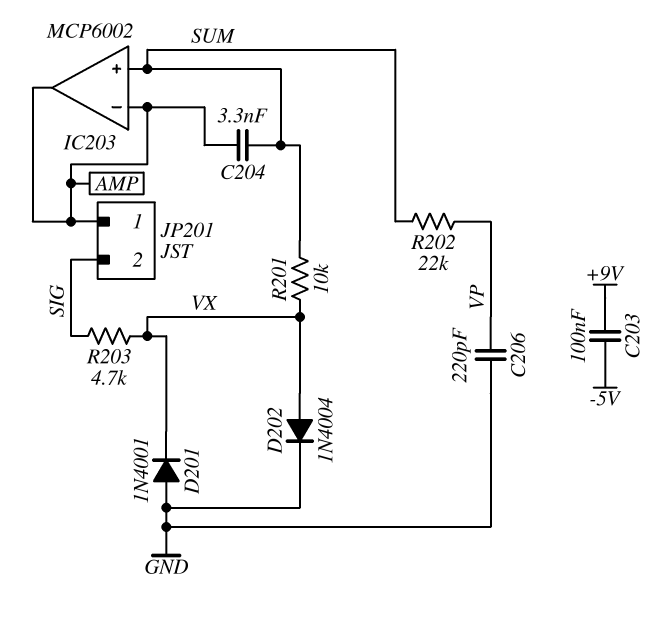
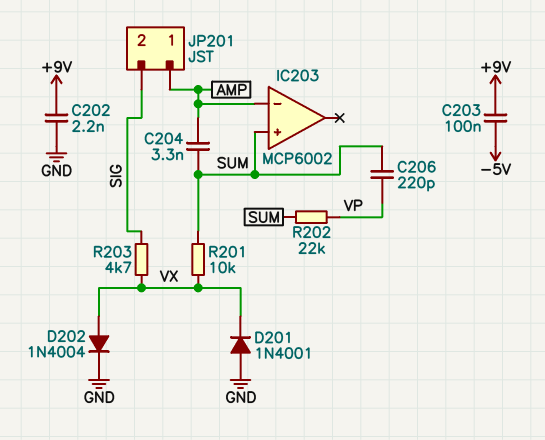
C202: none -> 2.2nF (+9V, GND)
C206: 220pF (GND, VP) -> 220pF (SUM, VP)
IC203 pin out: AMP -> none

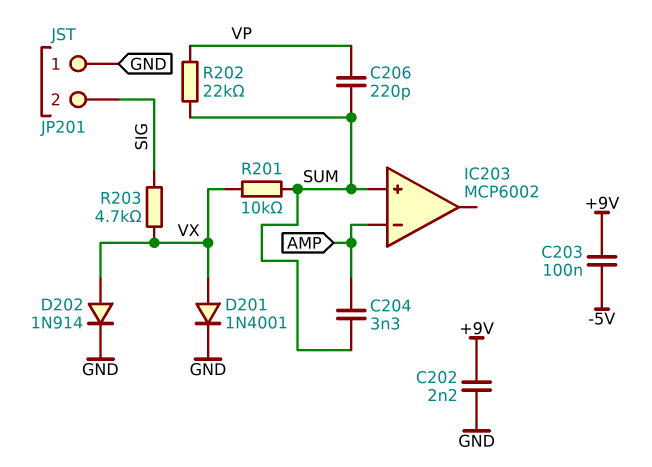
D201: diode 1N4001 (A GND, K VX) -> diode 1N4001 (A VX, K GND)
D202: diode 1N4004 (A VX, K GND) -> diode 1N914 (A VX, K GND)
JP201 pin 1: AMP -> GND

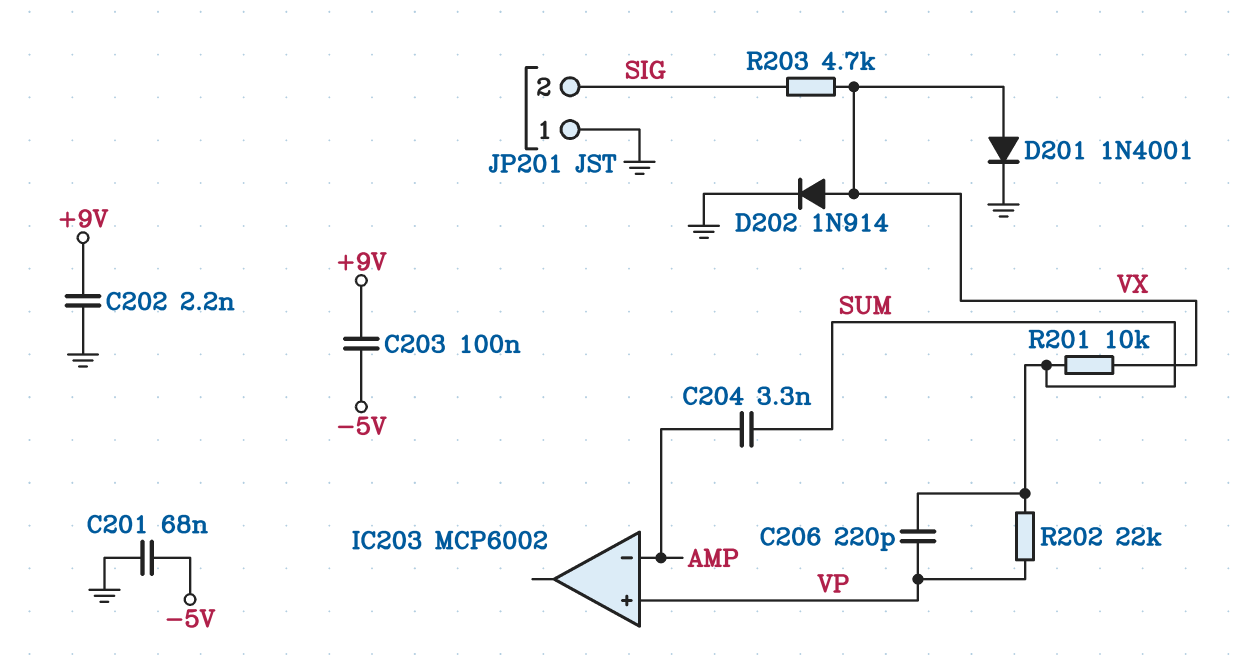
C201: none -> 68nF (-5V, GND)
IC203 pin in+: SUM -> VP

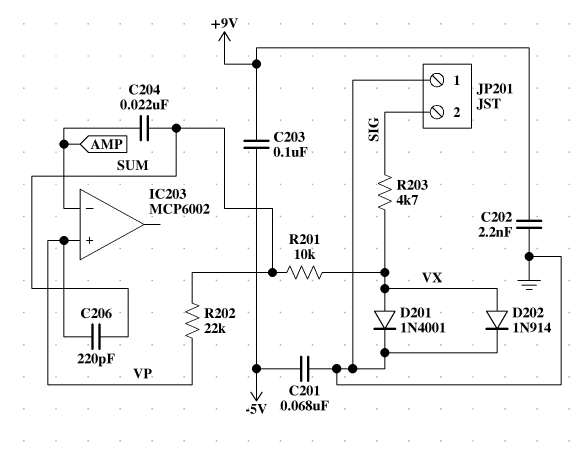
C204: 3.3nF (AMP, SUM) -> 22nF (AMP, SUM)

